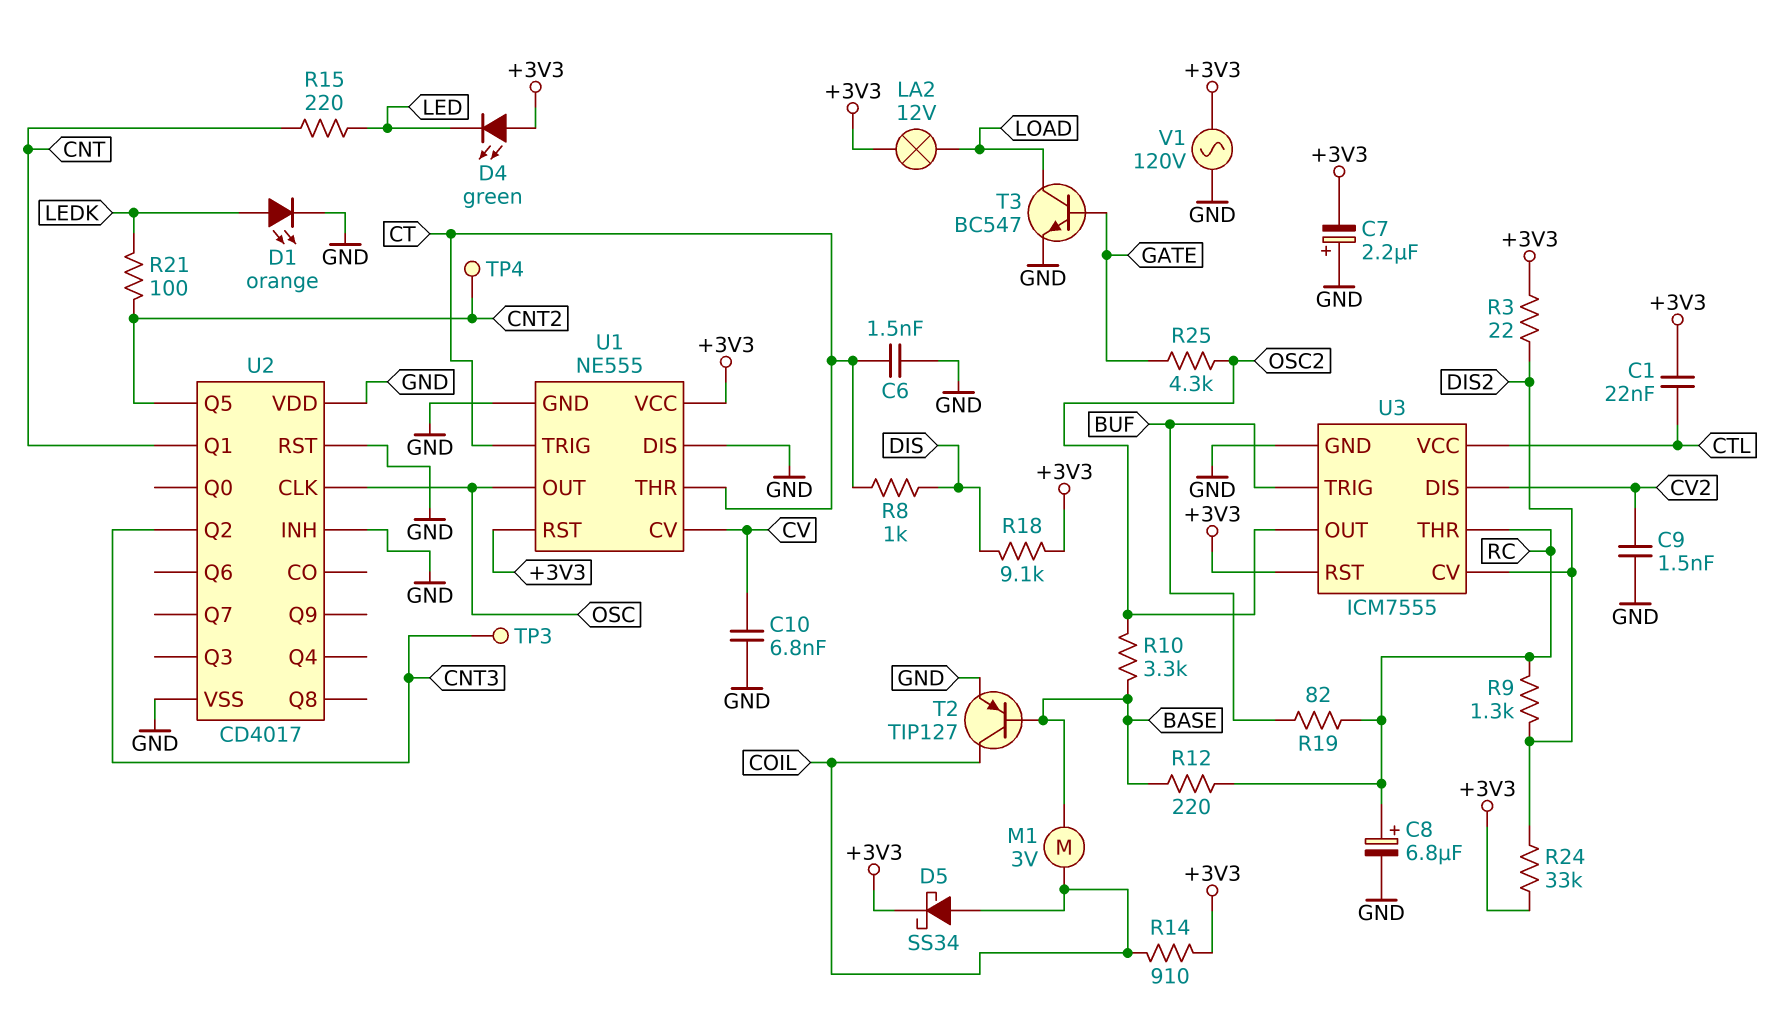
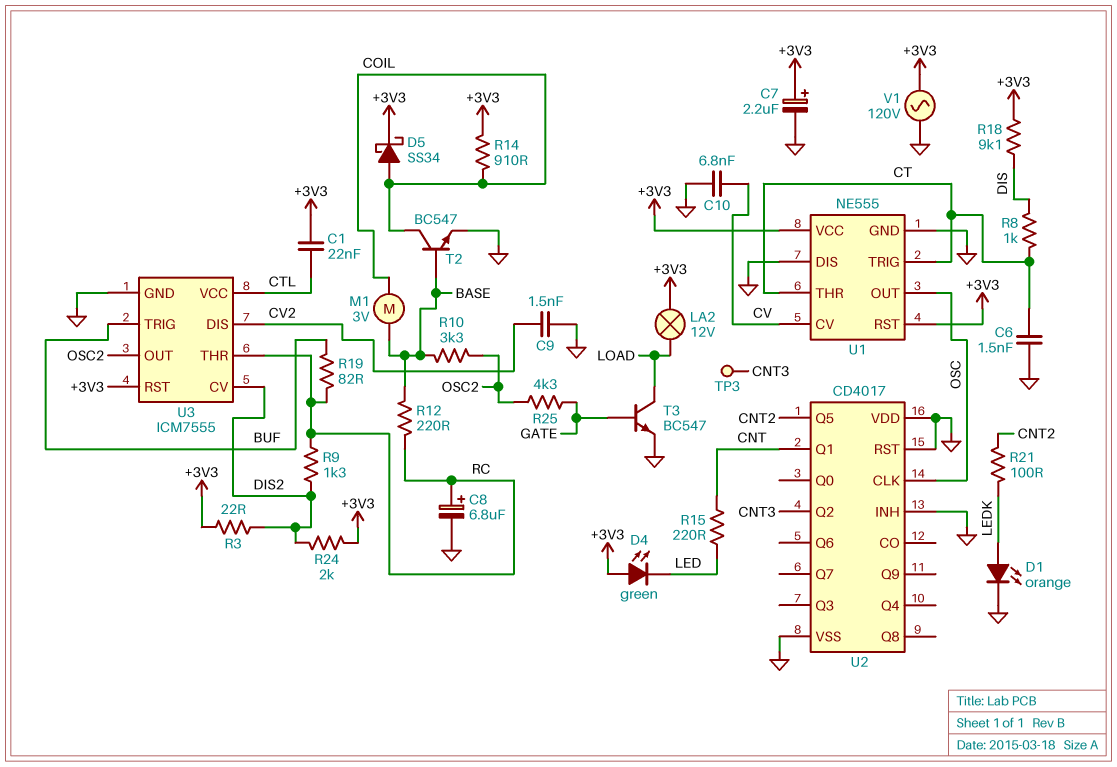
C7: 2.2uF (plus GND, minus +3V3) -> 2.2uF (plus +3V3, minus GND)
R24: 33k (+3V3, DIS2) -> 2k (+3V3, DIS2)
T2: PNP TIP127 (B BASE, C COIL, E GND) -> NPN BC547 (B BASE, C COIL, E GND)
TP4: test point (CNT2) -> none

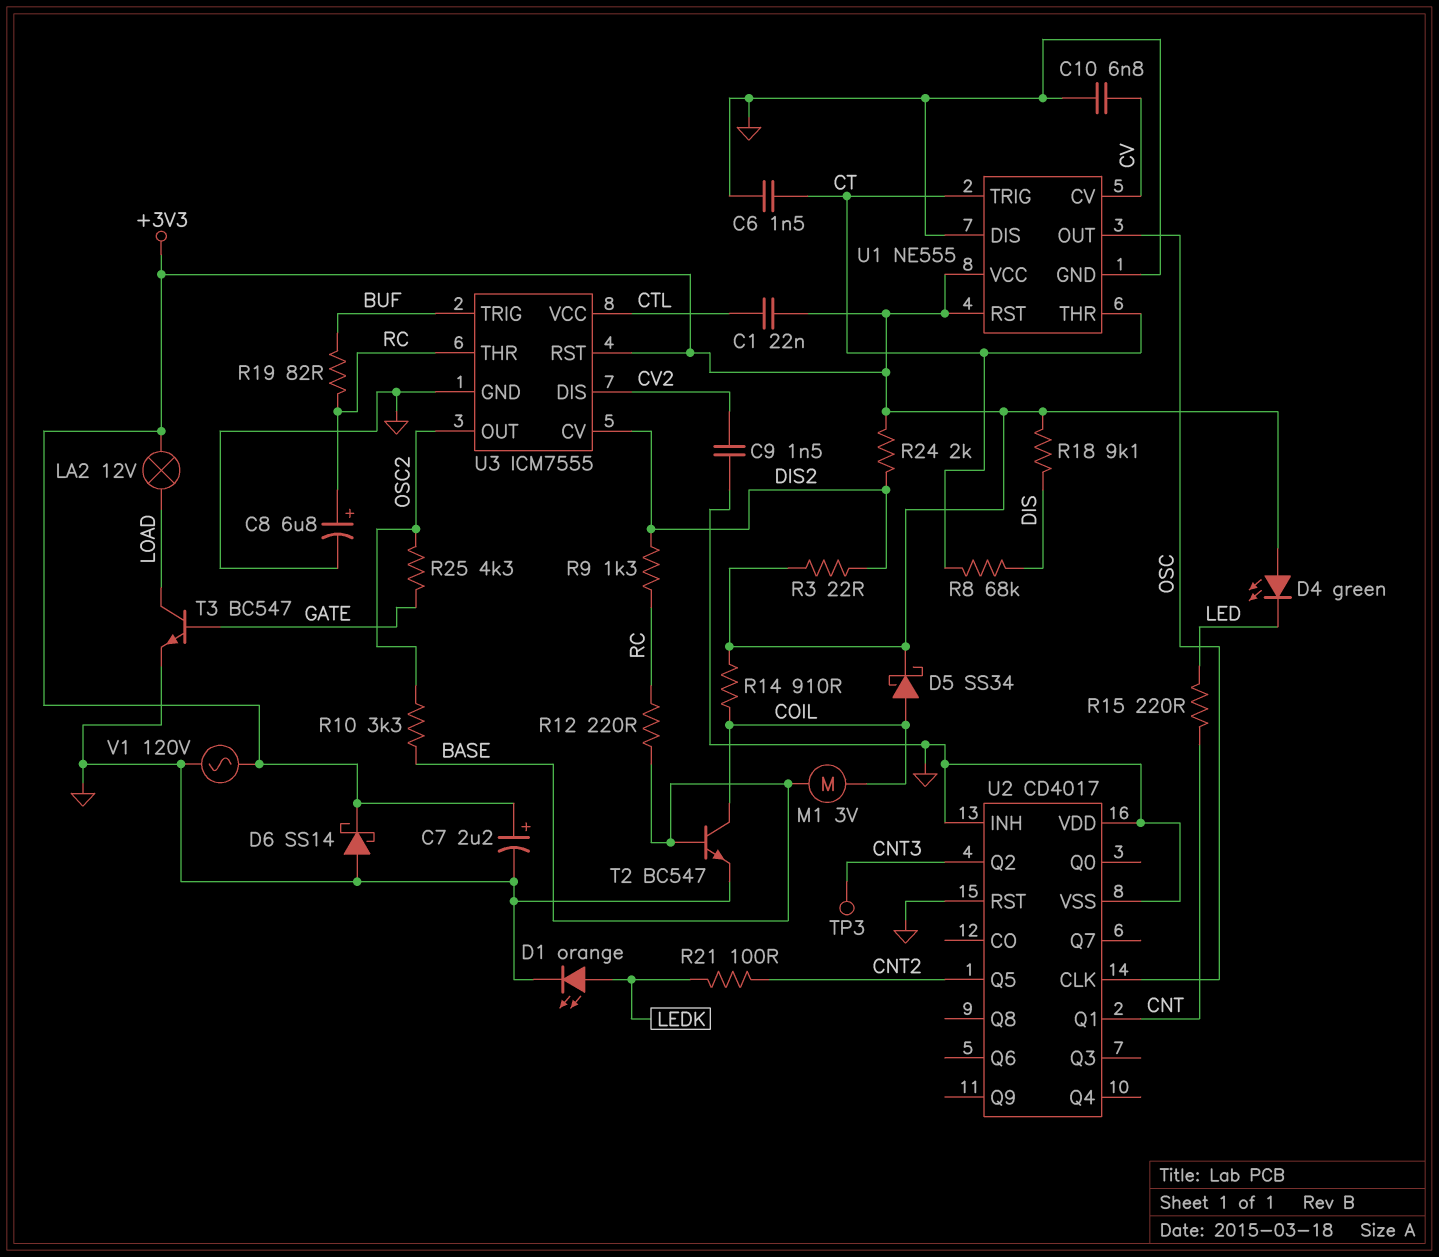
D6: none -> schottky SS14 (A GND, K +3V3)
R8: 1k (CT, DIS) -> 68k (CT, DIS)

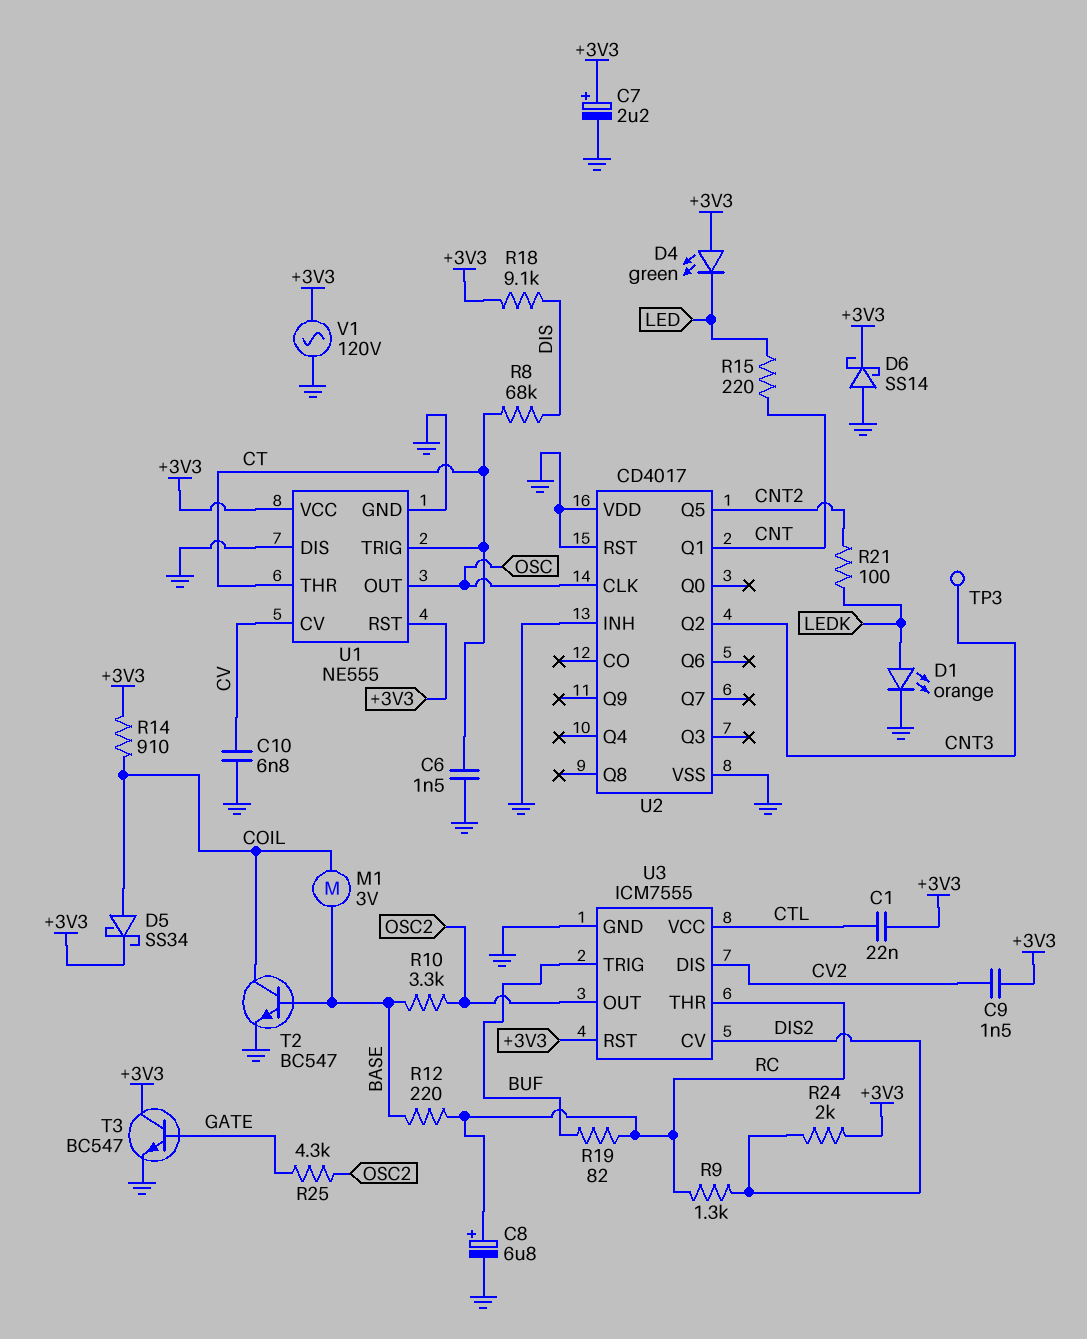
C9: 1.5nF (CV2, GND) -> 1.5nF (+3V3, CV2)
LA2: lamp 12V (+3V3, LOAD) -> none
R3: 22 (+3V3, DIS2) -> none
T3: NPN BC547 (B GATE, C LOAD, E GND) -> NPN BC547 (B GATE, C +3V3, E GND)

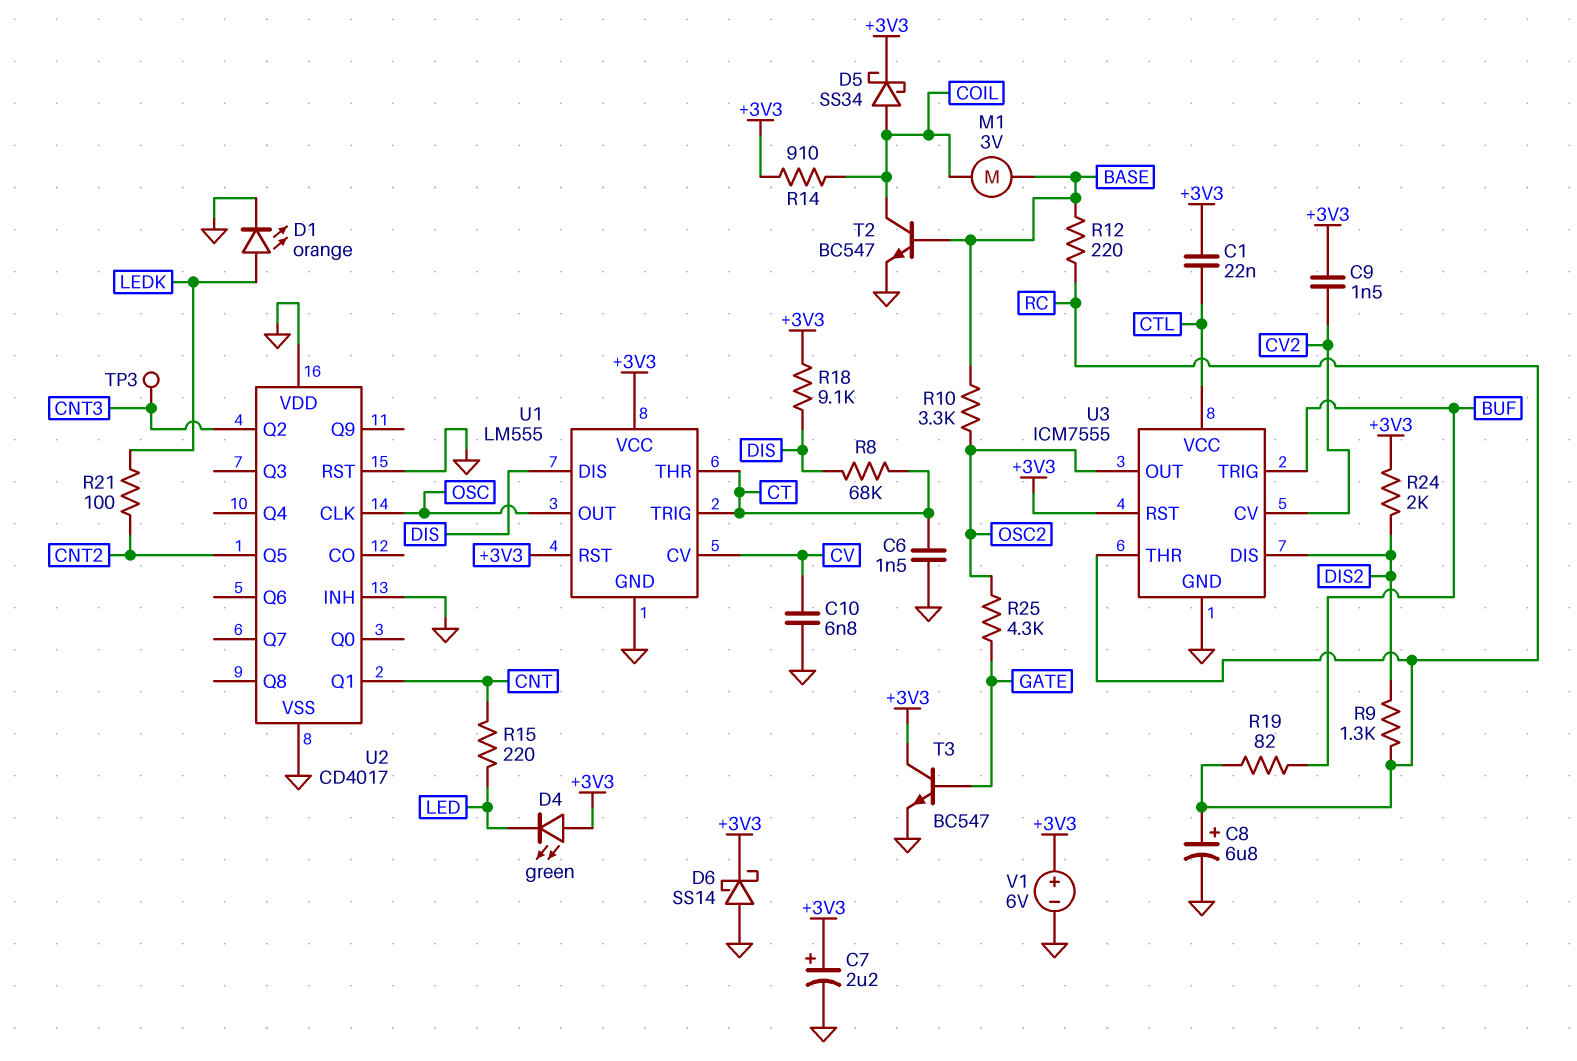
U1: NE555 -> LM555
U1 pin DIS: GND -> DIS
U3 pin CV: DIS2 -> CV2
U3 pin DIS: CV2 -> DIS2
V1: AC 120V (+3V3, GND) -> 6V (plus +3V3, minus GND)

